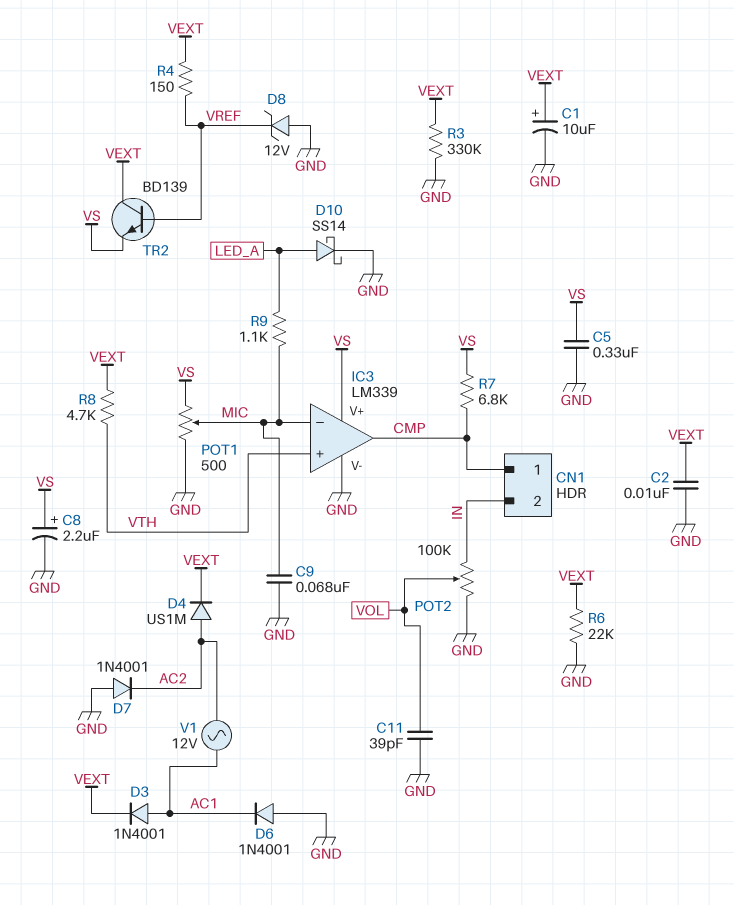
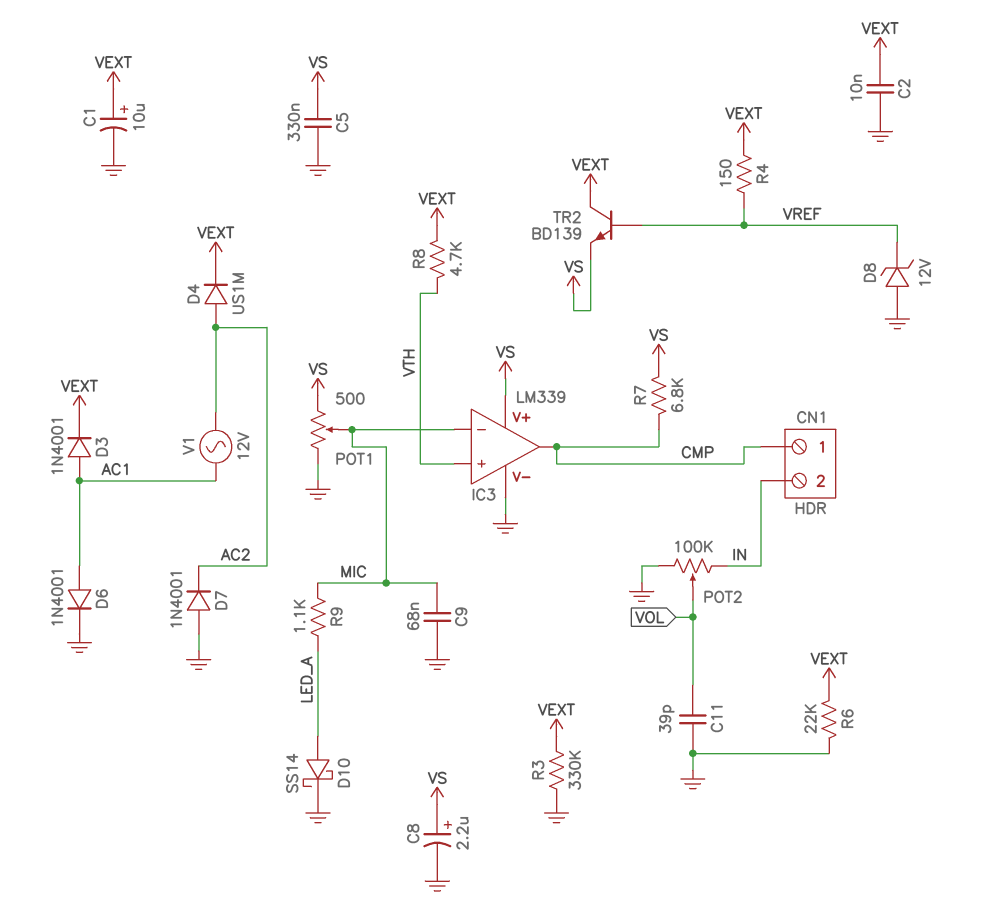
D6: diode 1N4001 (A GND, K AC1) -> diode 1N4001 (A AC1, K GND)

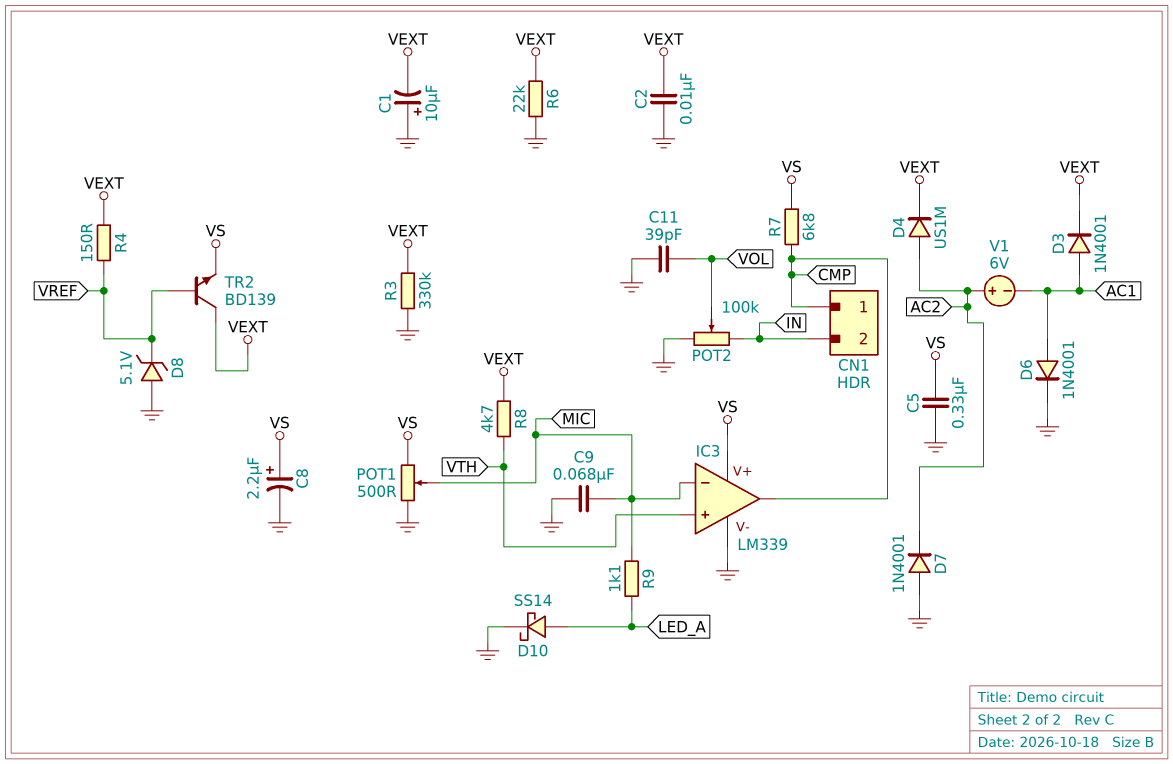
C1: 10uF (plus VEXT, minus GND) -> 10uF (plus GND, minus VEXT)
D8: zener 12V (A GND, K VREF) -> zener 5.1V (A GND, K VREF)
V1: AC 12V (AC1, AC2) -> 6V (plus AC2, minus AC1)

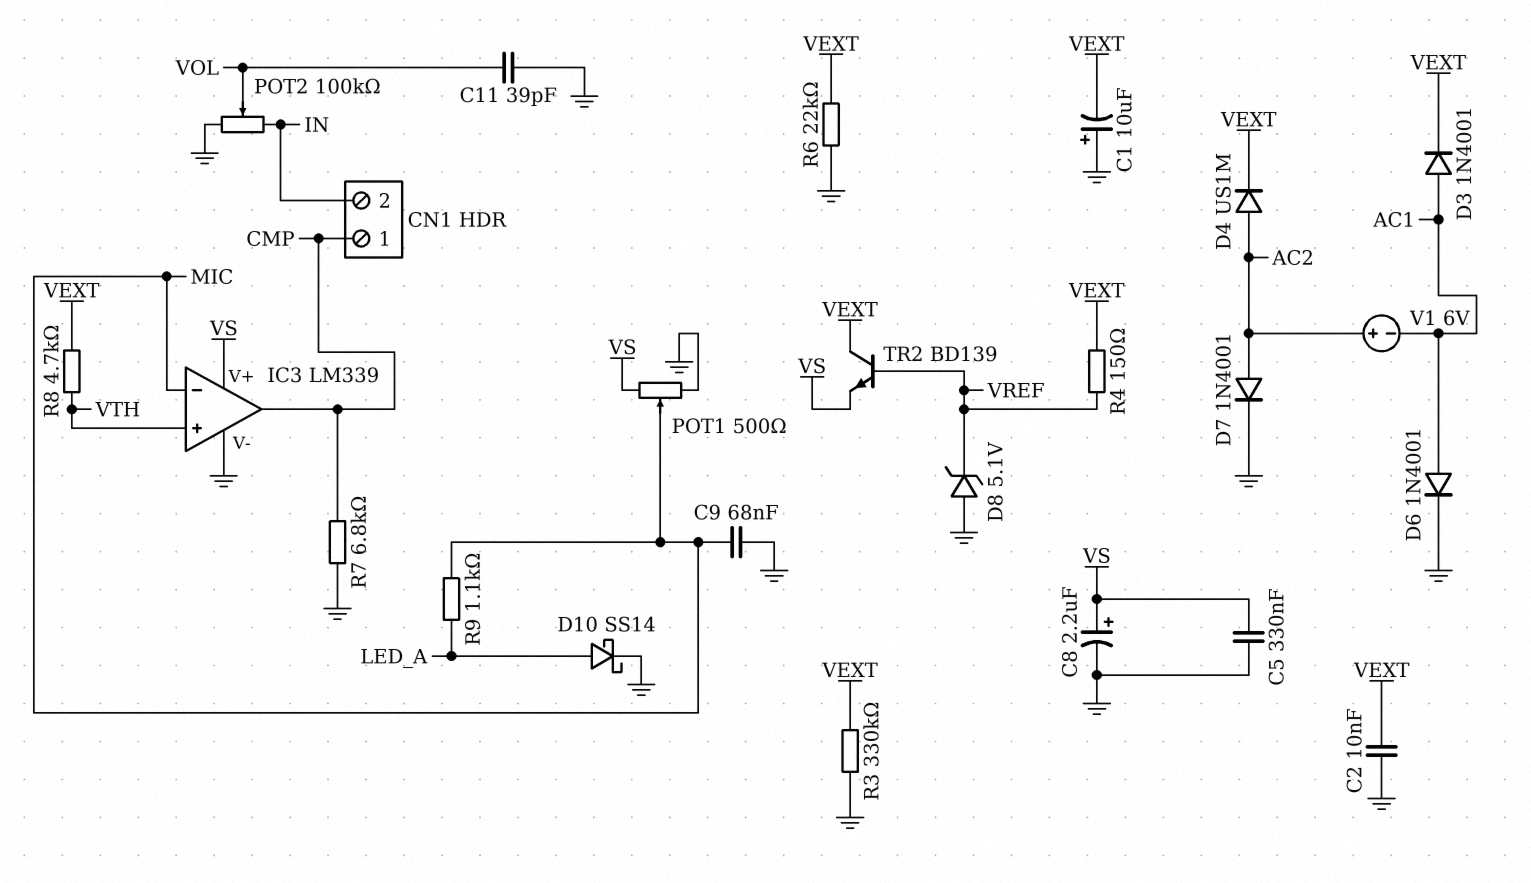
D7: diode 1N4001 (A GND, K AC2) -> diode 1N4001 (A AC2, K GND)
R7: 6.8k (CMP, VS) -> 6.8k (CMP, GND)

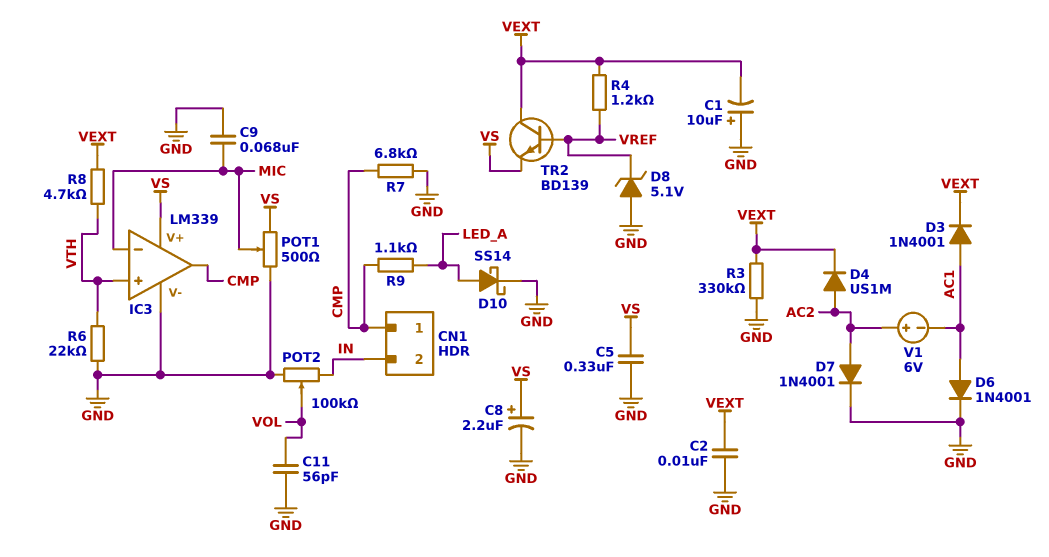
C11: 39pF (GND, VOL) -> 56pF (GND, VOL)
R4: 150 (VEXT, VREF) -> 1.2k (VEXT, VREF)
R6: 22k (GND, VEXT) -> 22k (GND, VTH)
R9: 1.1k (LED_A, MIC) -> 1.1k (CMP, LED_A)

